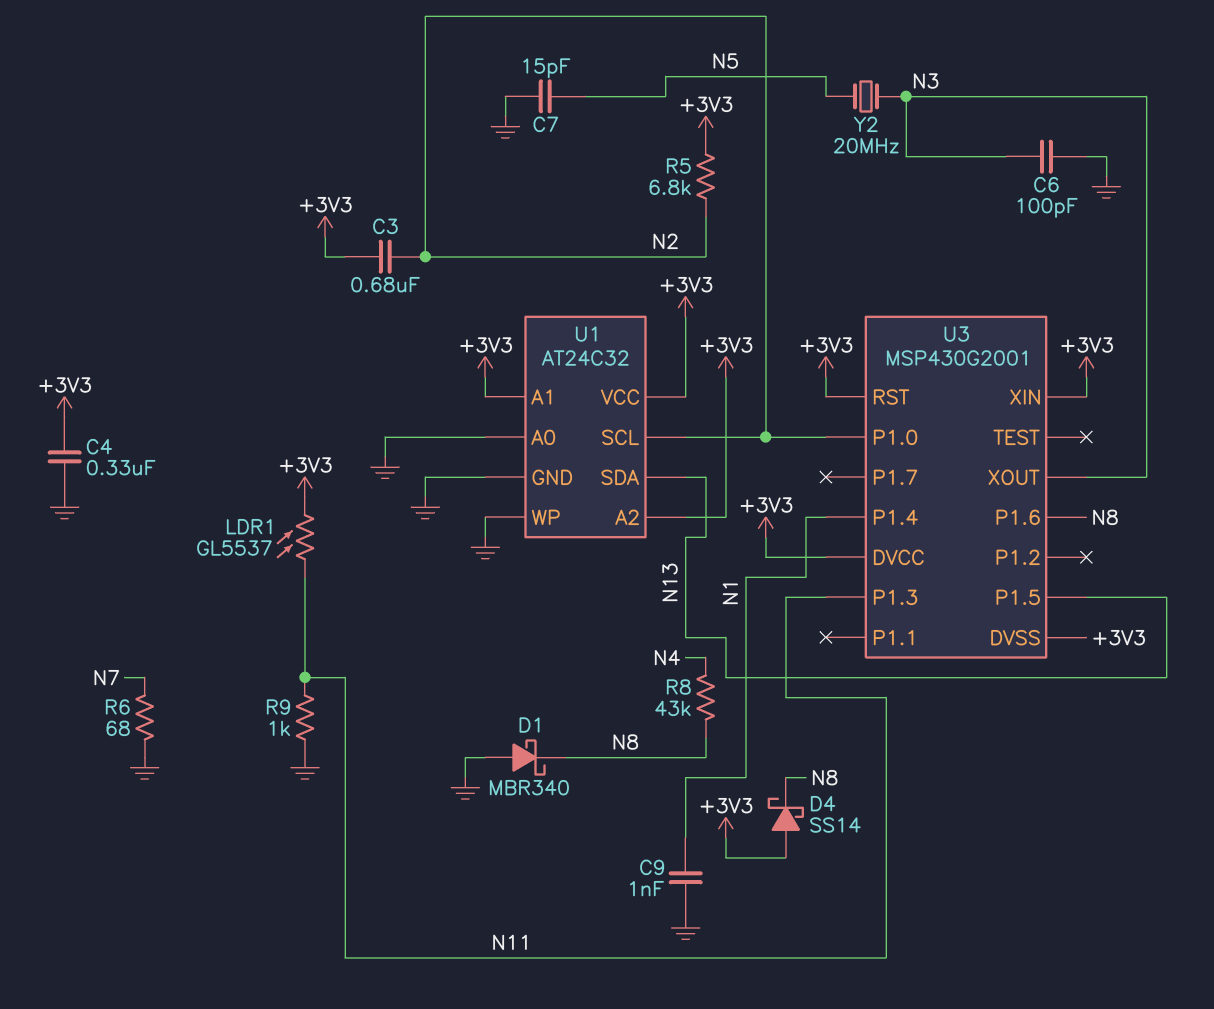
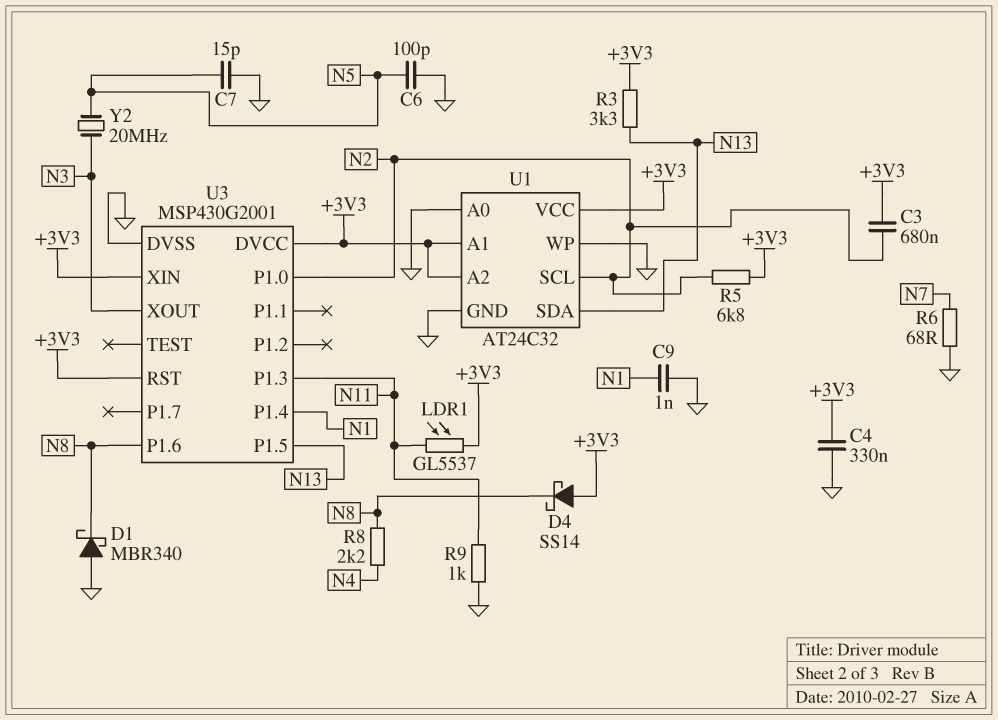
C6: 100pF (GND, N3) -> 100pF (GND, N5)
R3: none -> 3.3k (+3V3, N13)
R8: 43k (N4, N8) -> 2.2k (N4, N8)
U3 pin DVSS: +3V3 -> GND

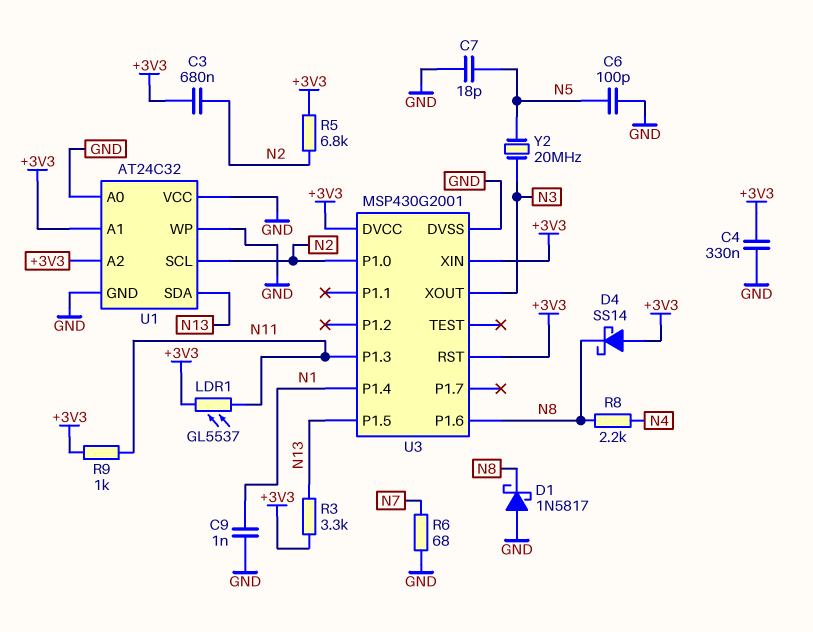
C7: 15pF (GND, N5) -> 18pF (GND, N5)
D1: schottky MBR340 (A GND, K N8) -> schottky 1N5817 (A GND, K N8)
R9: 1k (GND, N11) -> 1k (+3V3, N11)
U1 pin VCC: +3V3 -> GND

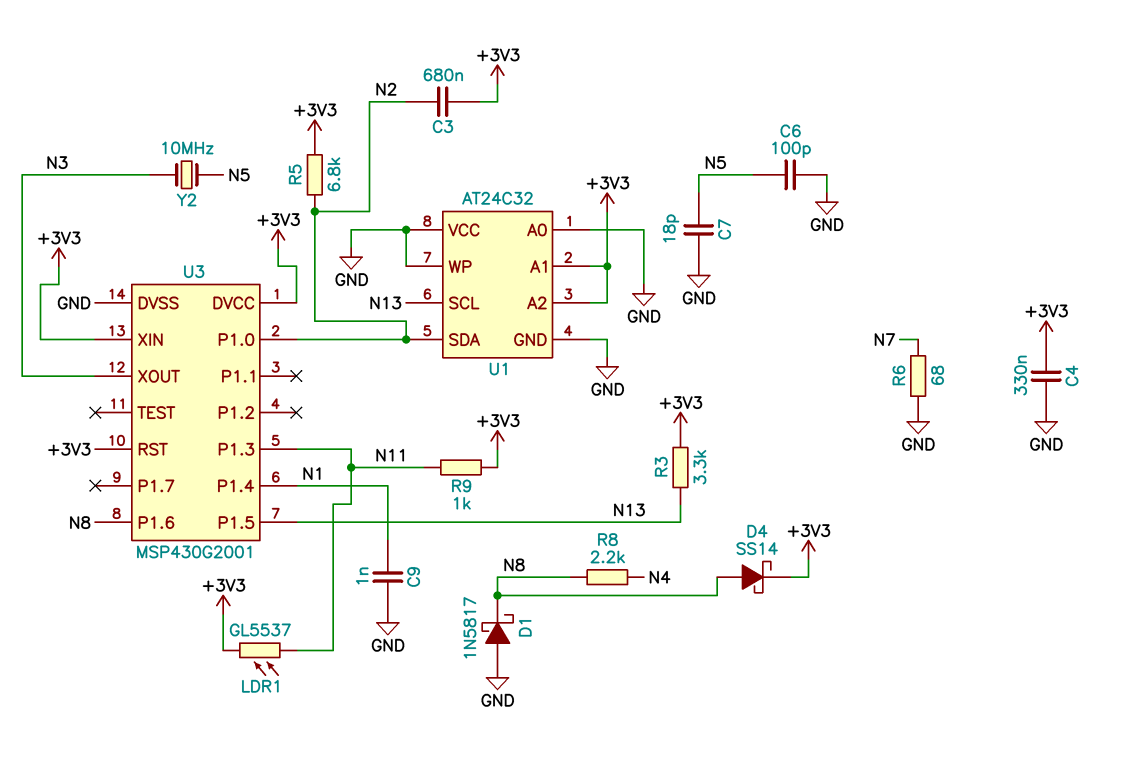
D4: schottky SS14 (A +3V3, K N8) -> schottky SS14 (A N8, K +3V3)
U1 pin SCL: N2 -> N13
U1 pin SDA: N13 -> N2
Y2: 20MHz (N3, N5) -> 10MHz (N3, N5)

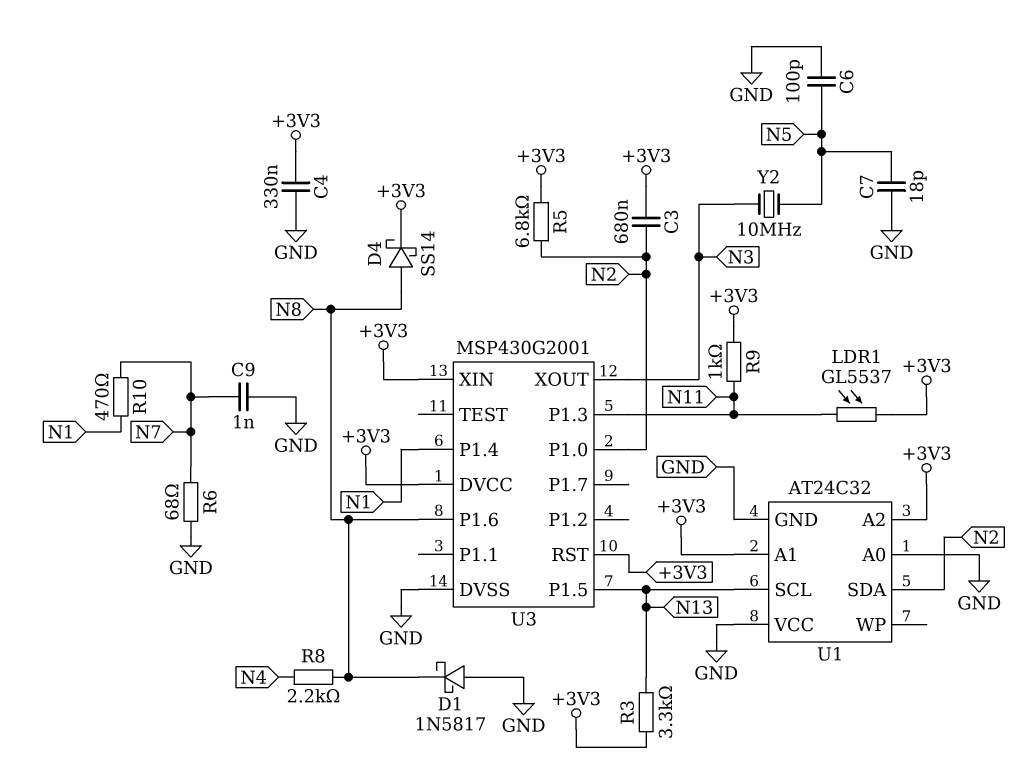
C9: 1nF (GND, N1) -> 1nF (GND, N7)
R10: none -> 470 (N1, N7)
U1 pin WP: GND -> none

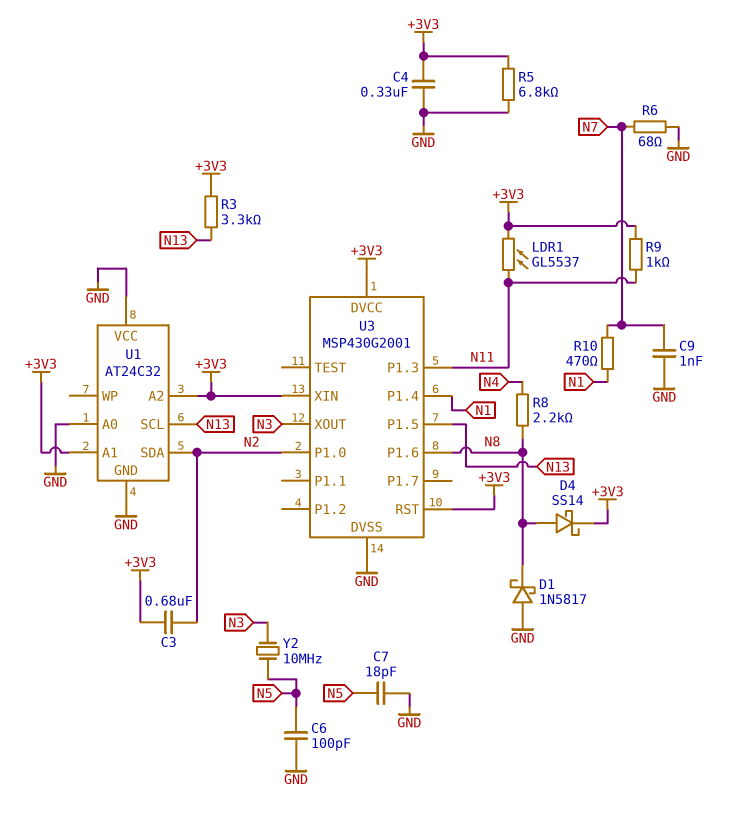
R5: 6.8k (+3V3, N2) -> 6.8k (+3V3, GND)

